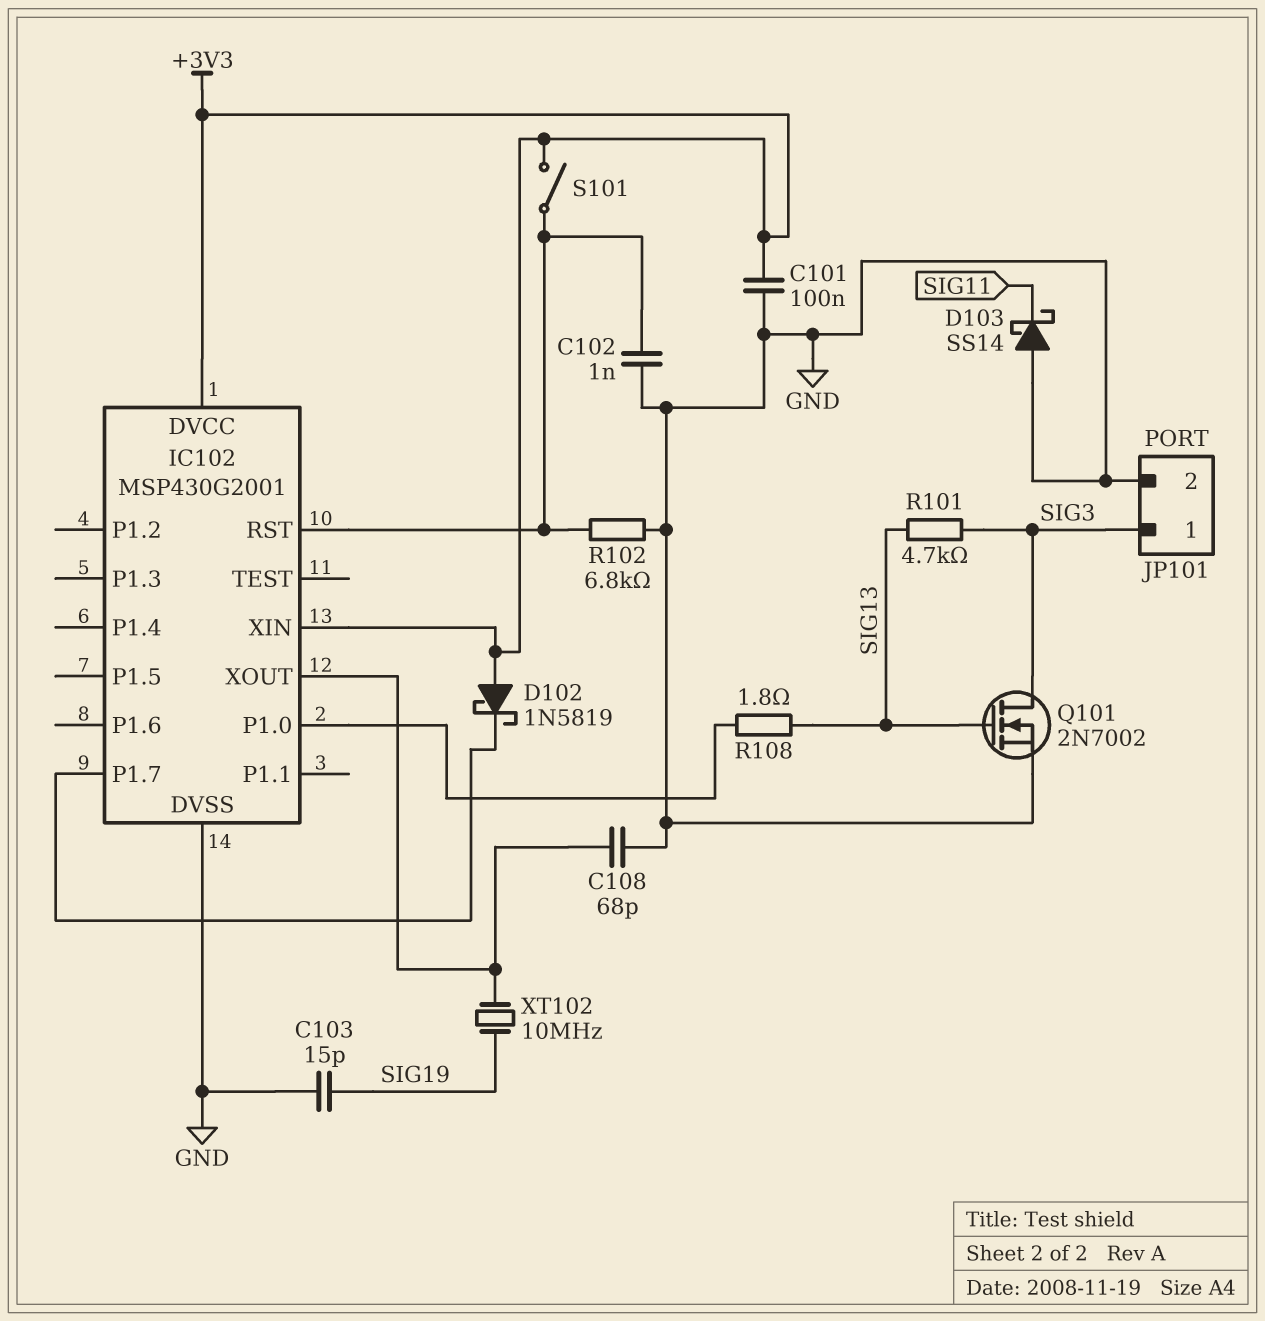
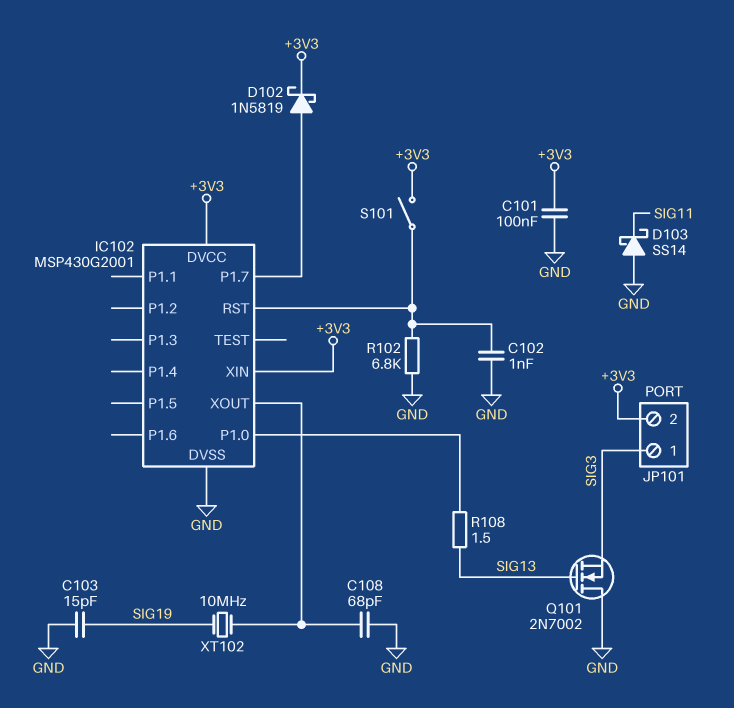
D102: schottky 1N5819 (A +3V3, K IC102/P1.7) -> schottky 1N5819 (A IC102/P1.7, K +3V3)
JP101 pin 2: GND -> +3V3
Q101: NMOS 2N7002 (G SIG13, D SIG3, S GND) -> NMOS 2N7002 (G SIG13, D GND, S SIG3)
R101: 4.7k (SIG3, SIG13) -> none
R108: 1.8 (IC102/P1.0, SIG13) -> 1.5 (IC102/P1.0, SIG13)

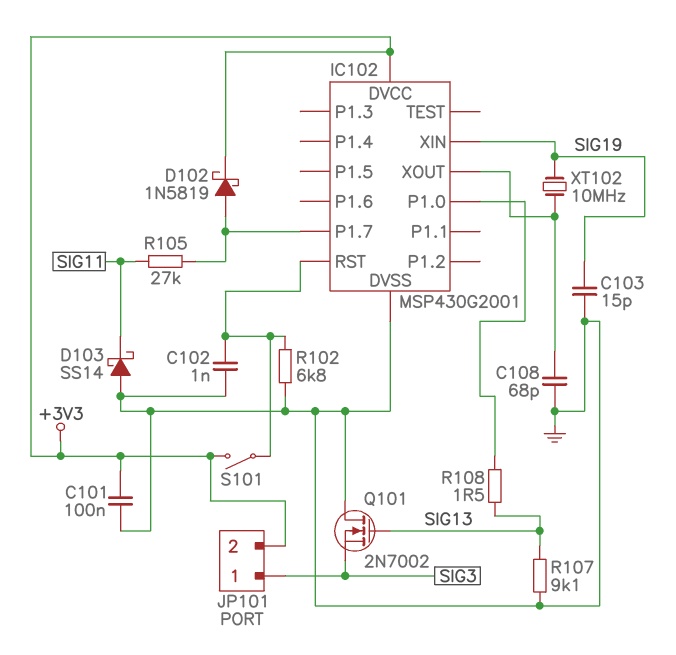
IC102 pin XIN: +3V3 -> SIG19
R105: none -> 27k (IC102/P1.7, SIG11)
R107: none -> 9.1k (GND, SIG13)

